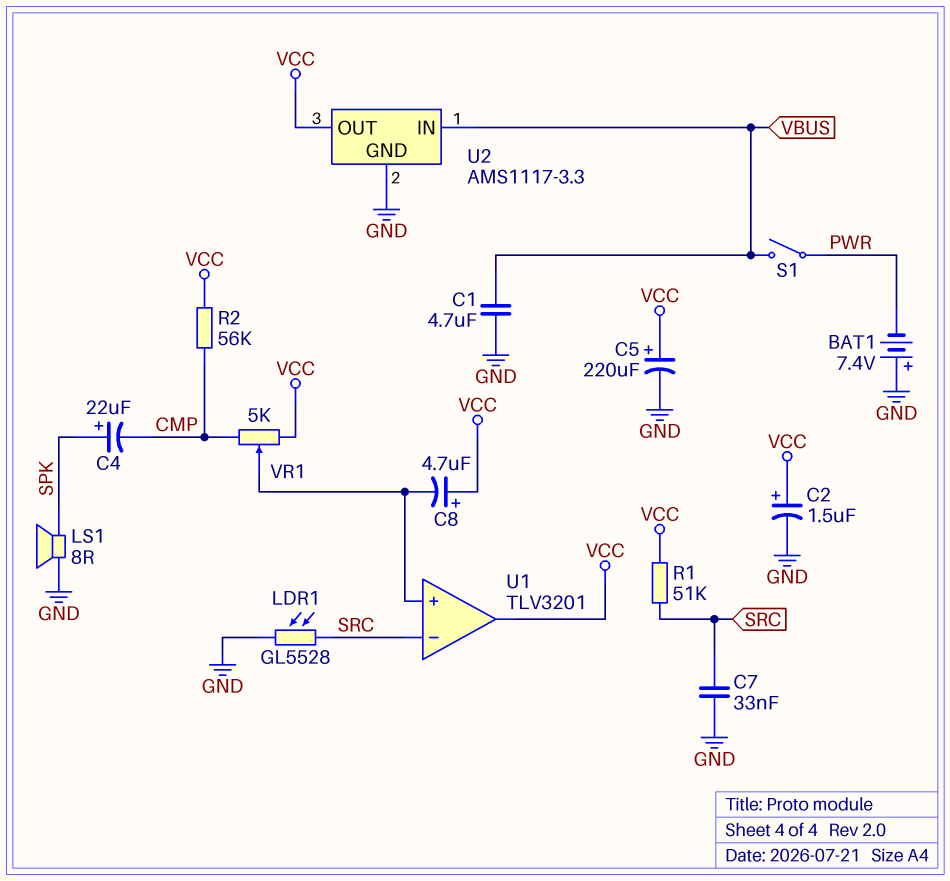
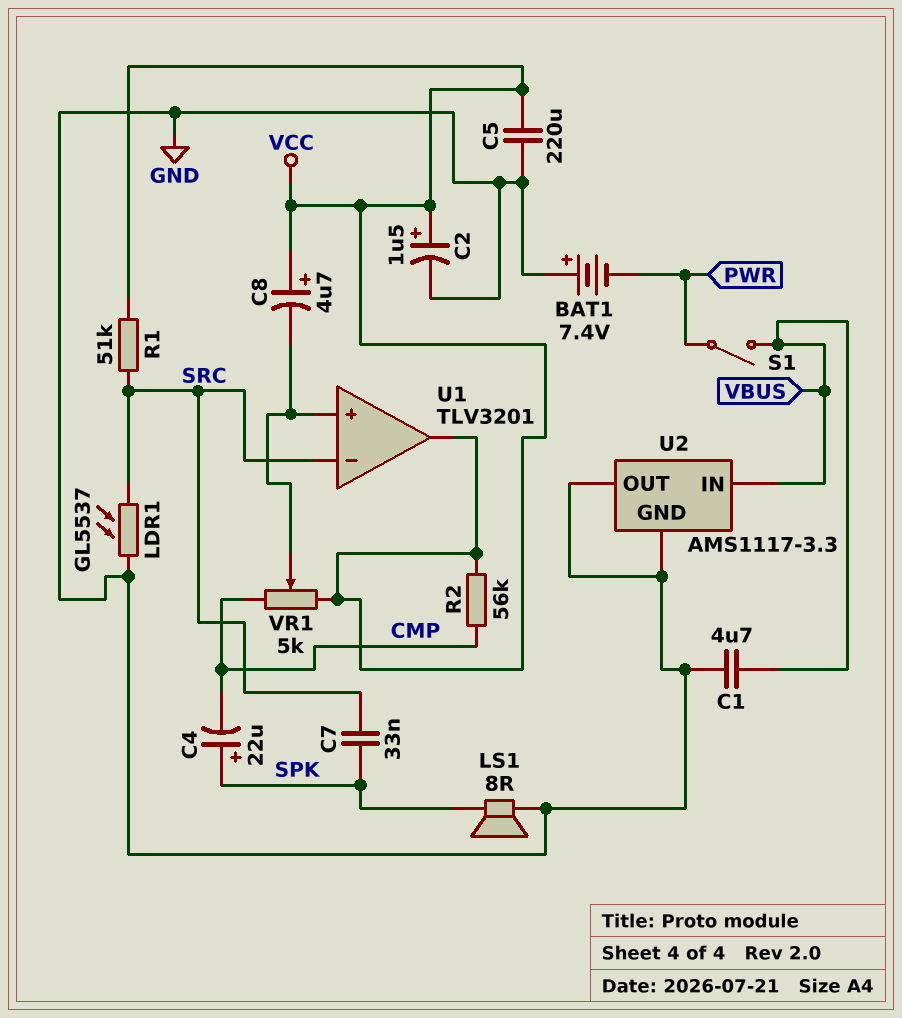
C5: 220uF (plus VCC, minus GND) -> 220uF (GND, VCC)
C7: 33nF (GND, SRC) -> 33nF (SPK, SRC)
LDR1: GL5528 (GND, SRC) -> GL5537 (GND, SRC)
U2 pin OUT: VCC -> GND

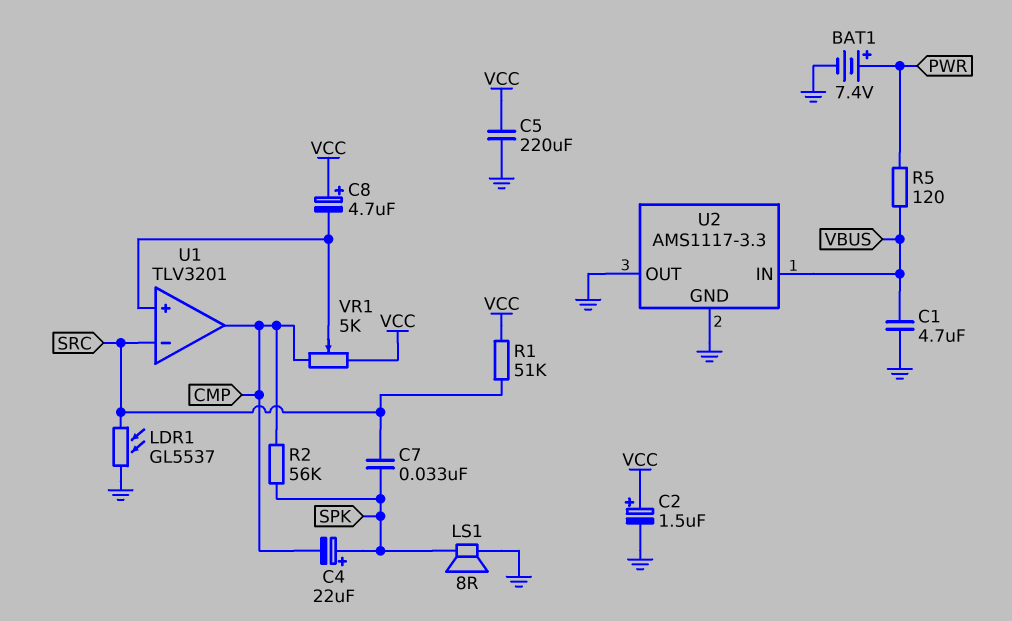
BAT1: 7.4V (plus GND, minus PWR) -> 7.4V (plus PWR, minus GND)
R2: 56k (CMP, VCC) -> 56k (CMP, SPK)
R5: none -> 120 (PWR, VBUS)
S1: switch (PWR, VBUS) -> none
U1 pin out: VCC -> CMP

